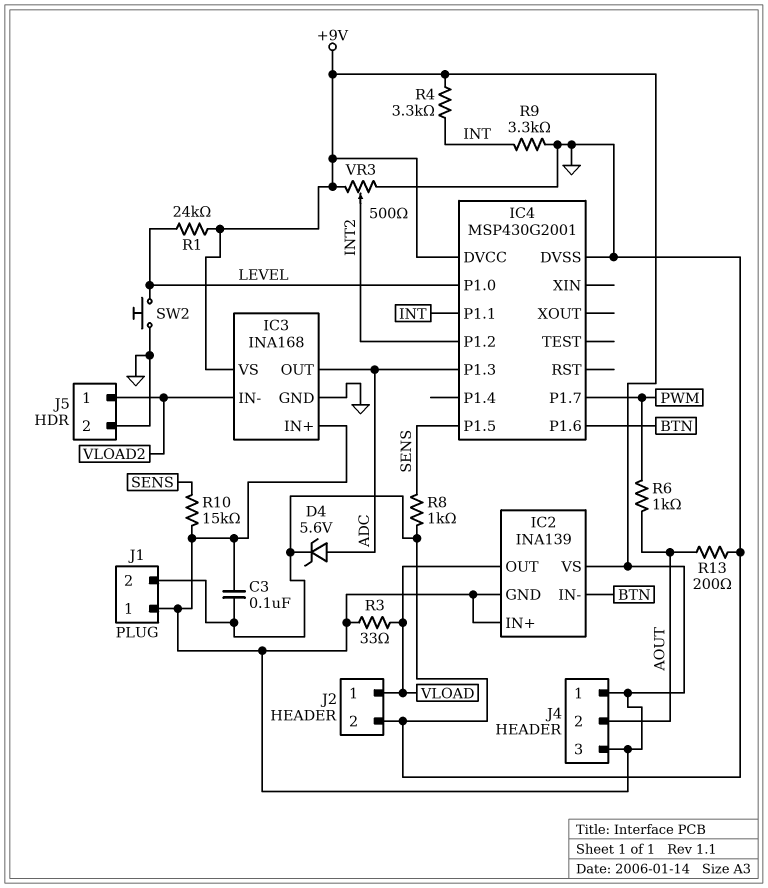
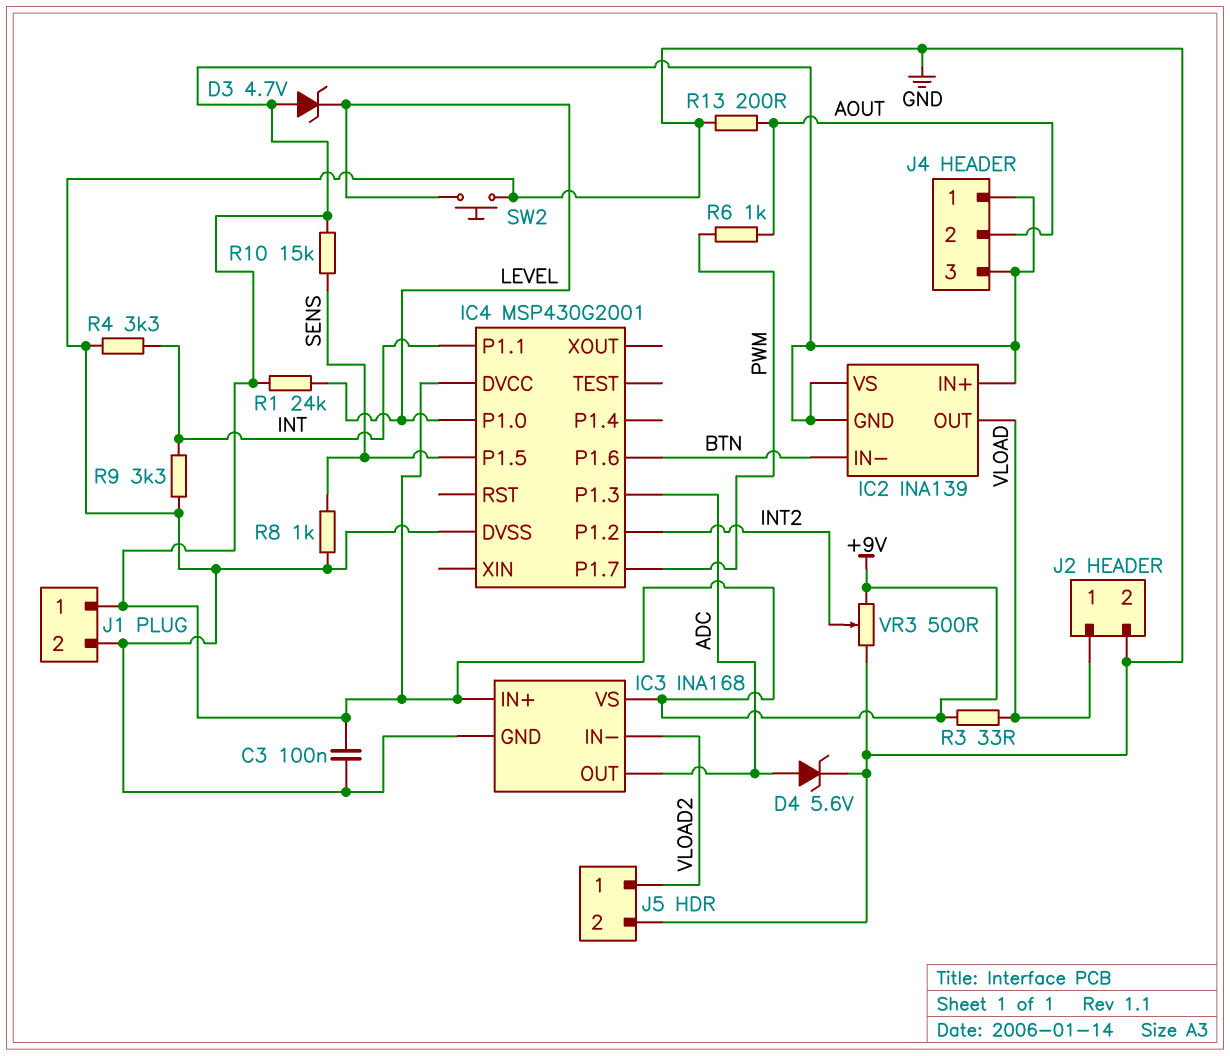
D3: none -> zener 4.7V (A +9V, K LEVEL)
R4: 3.3k (+9V, INT) -> 3.3k (GND, INT)

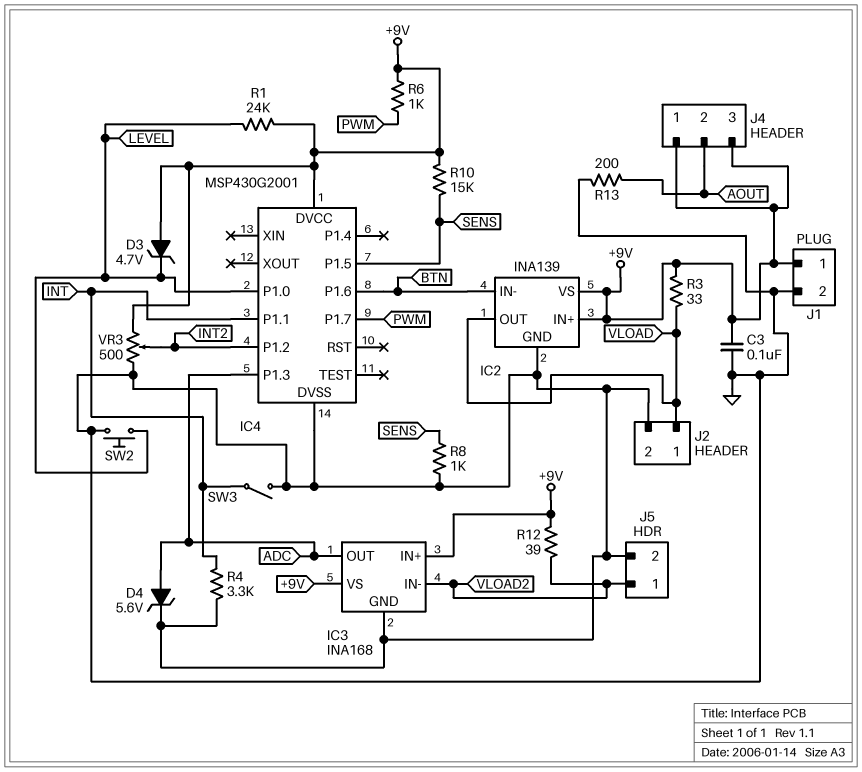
IC2 pin GND: +9V -> GND
R6: 1k (AOUT, PWM) -> 1k (+9V, PWM)
R9: 3.3k (GND, INT) -> none
R12: none -> 39 (+9V, VLOAD2)
SW3: none -> switch (GND, INT)

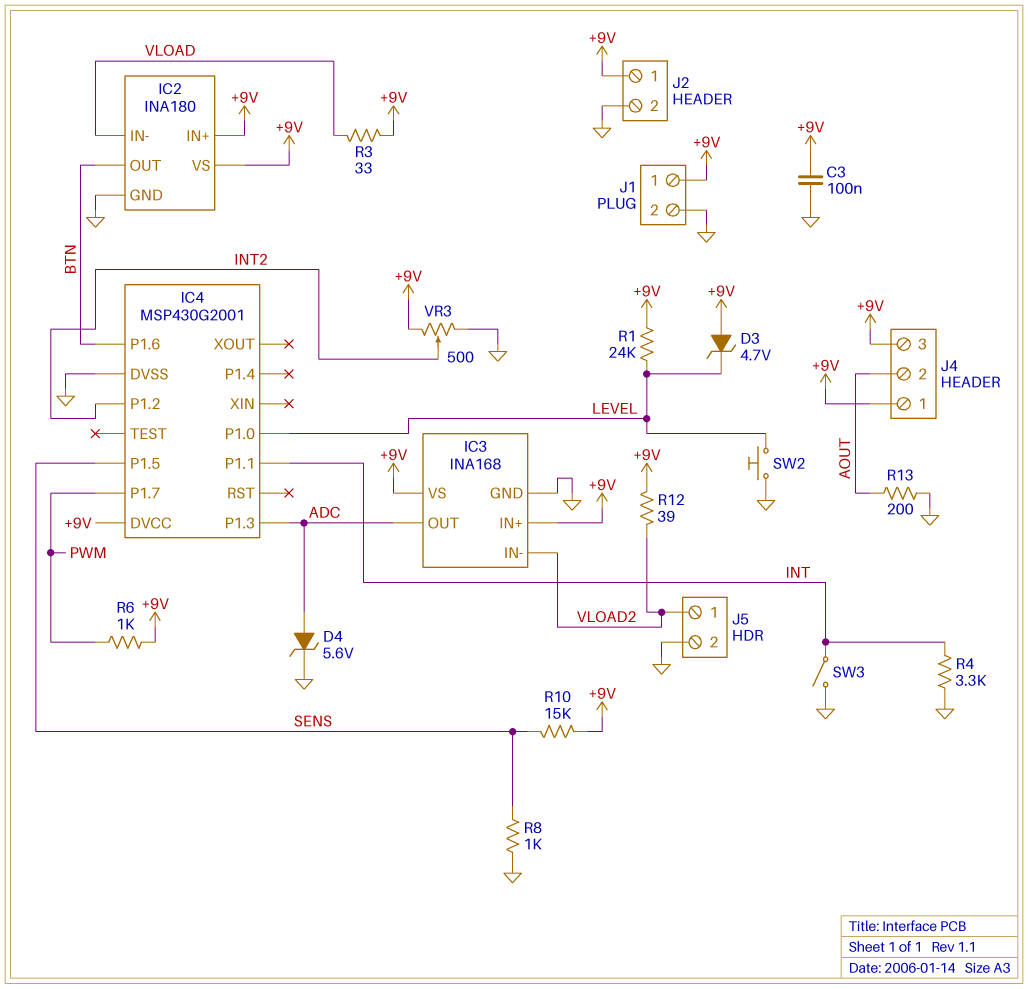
IC2: INA139 -> INA180
IC2 pin IN-: BTN -> VLOAD
IC2 pin OUT: VLOAD -> BTN
J2 pin 1: VLOAD -> +9V

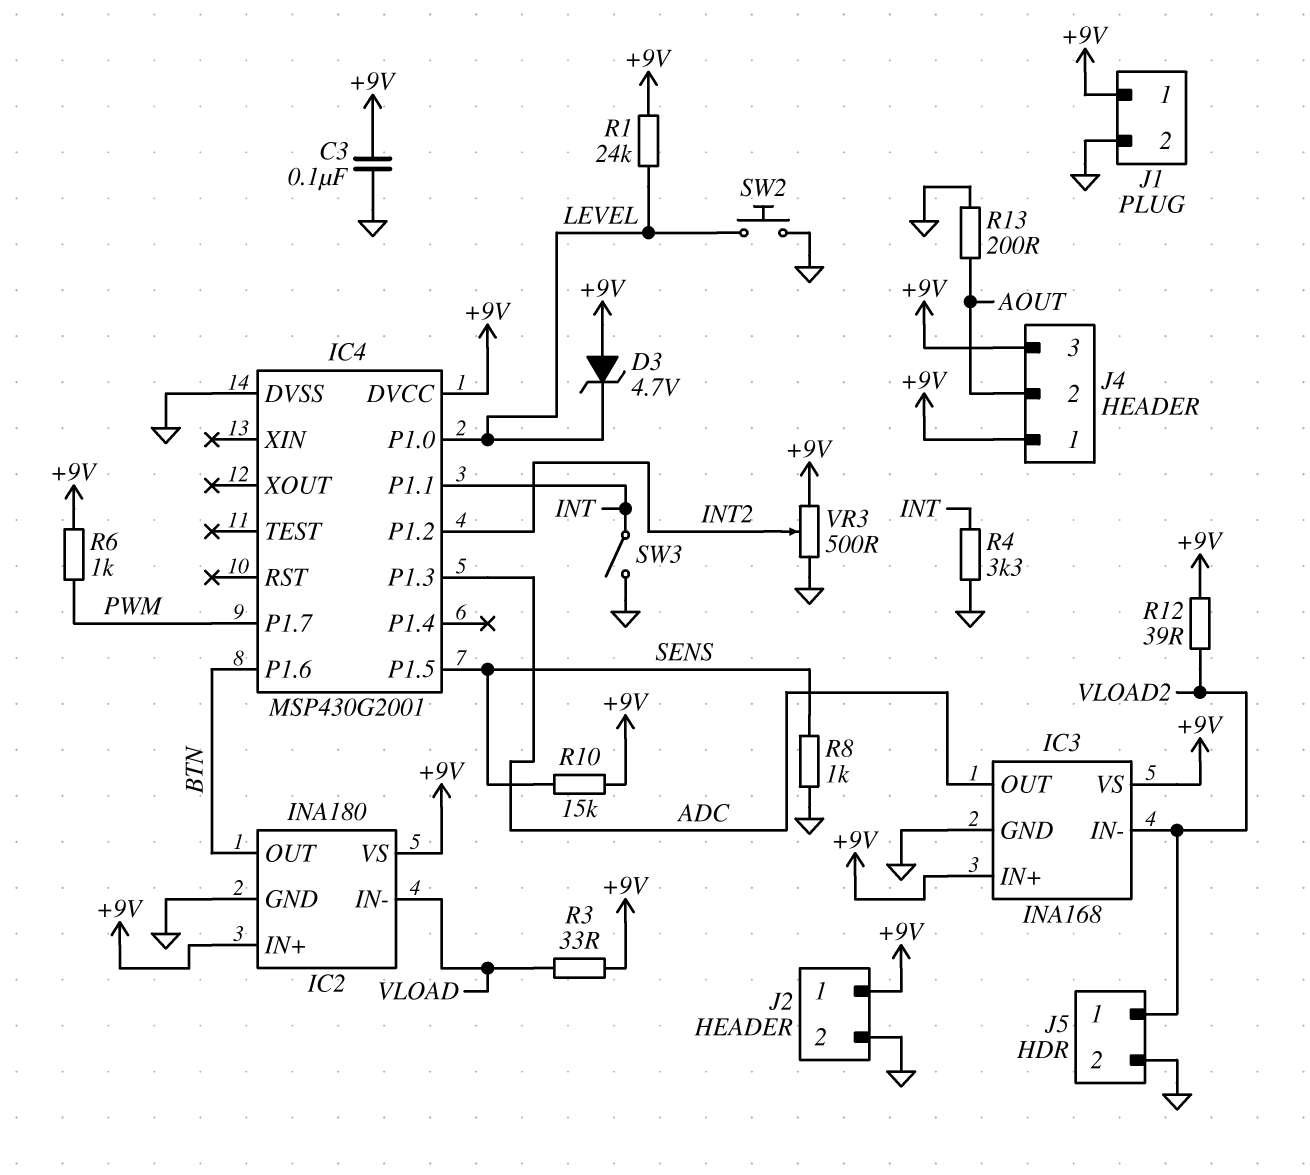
D4: zener 5.6V (A ADC, K GND) -> none

